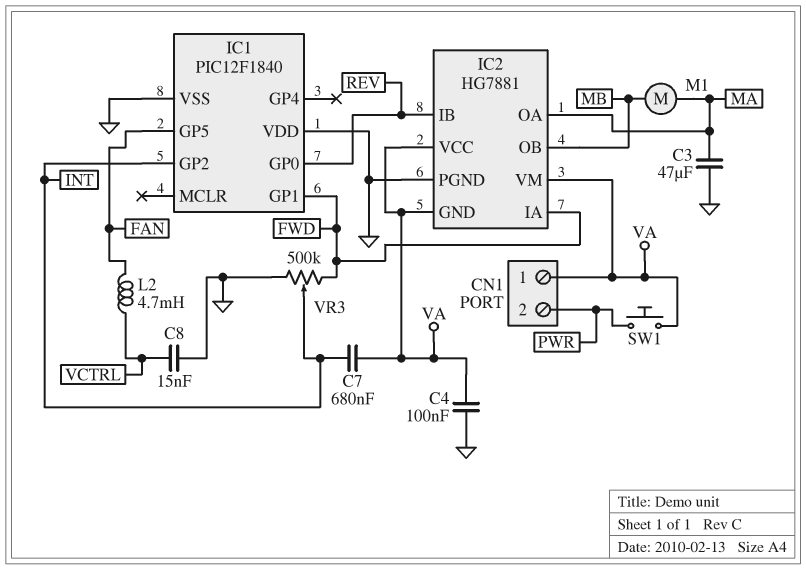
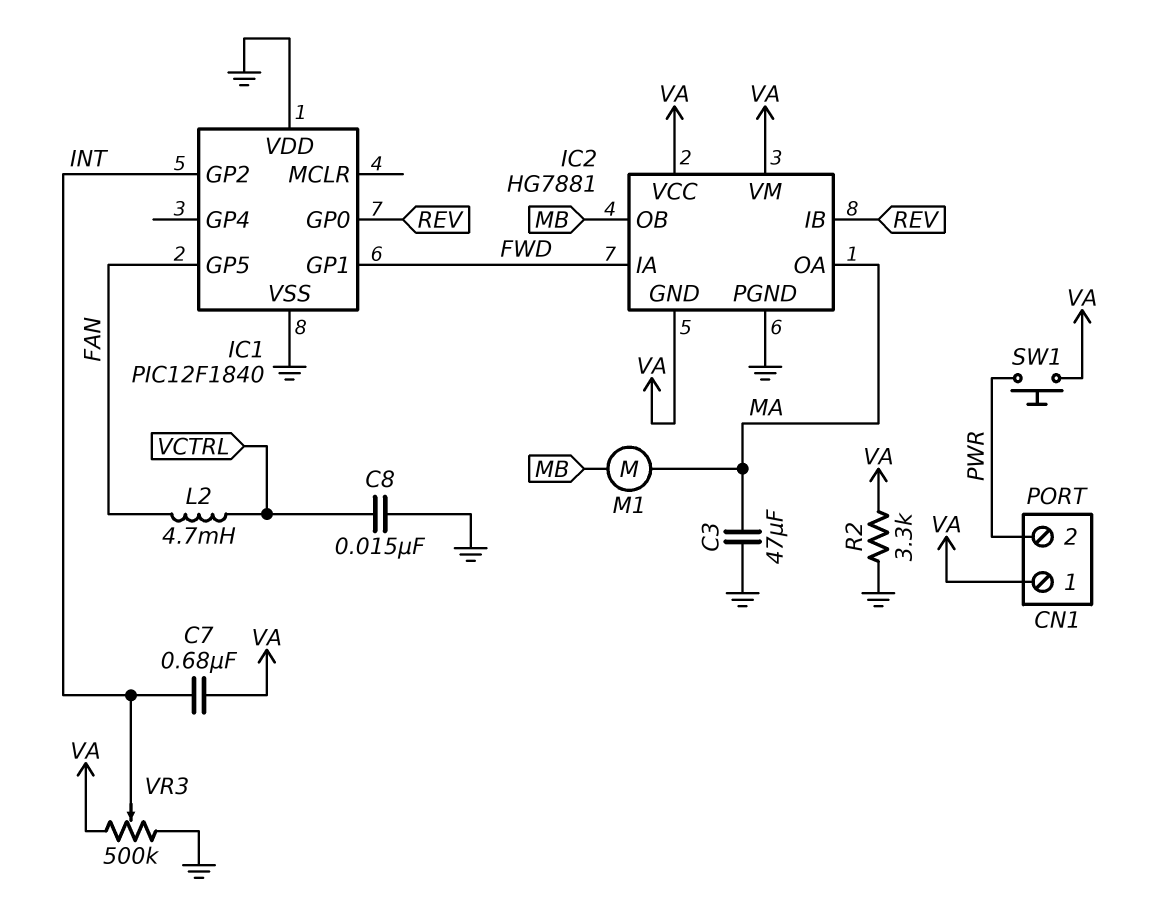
C4: 100nF (GND, VA) -> none
R2: none -> 3.3k (GND, VA)
VR3: 500k (FWD, GND, wiper INT) -> 500k (GND, VA, wiper INT)

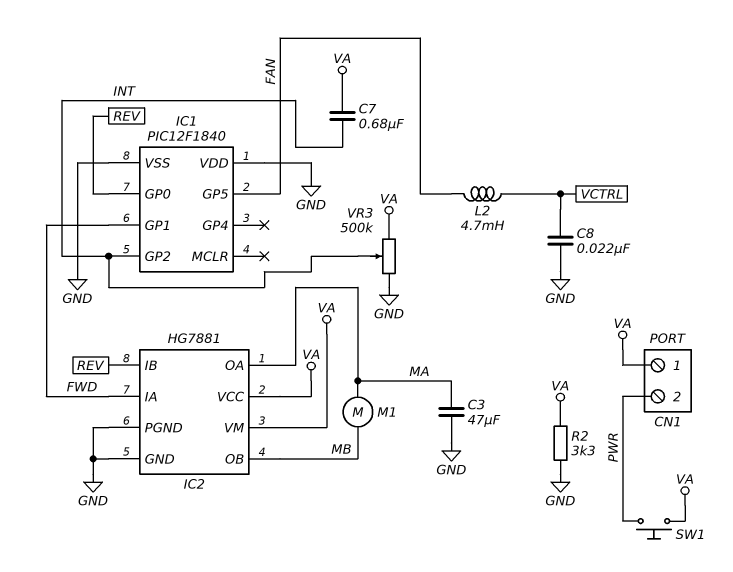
C8: 15nF (GND, VCTRL) -> 22nF (GND, VCTRL)
IC2 pin GND: VA -> GND

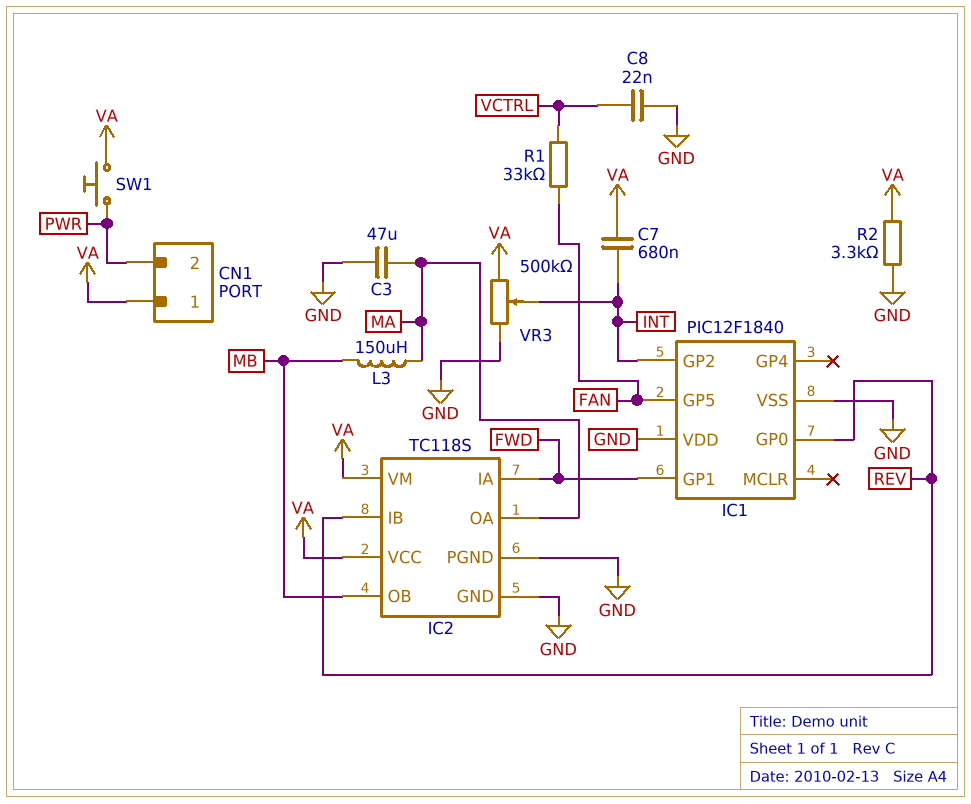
IC2: HG7881 -> TC118S
L2: 4.7mH (FAN, VCTRL) -> none
L3: none -> 150uH (MA, MB)
M1: motor (MA, MB) -> none
R1: none -> 33k (FAN, VCTRL)

